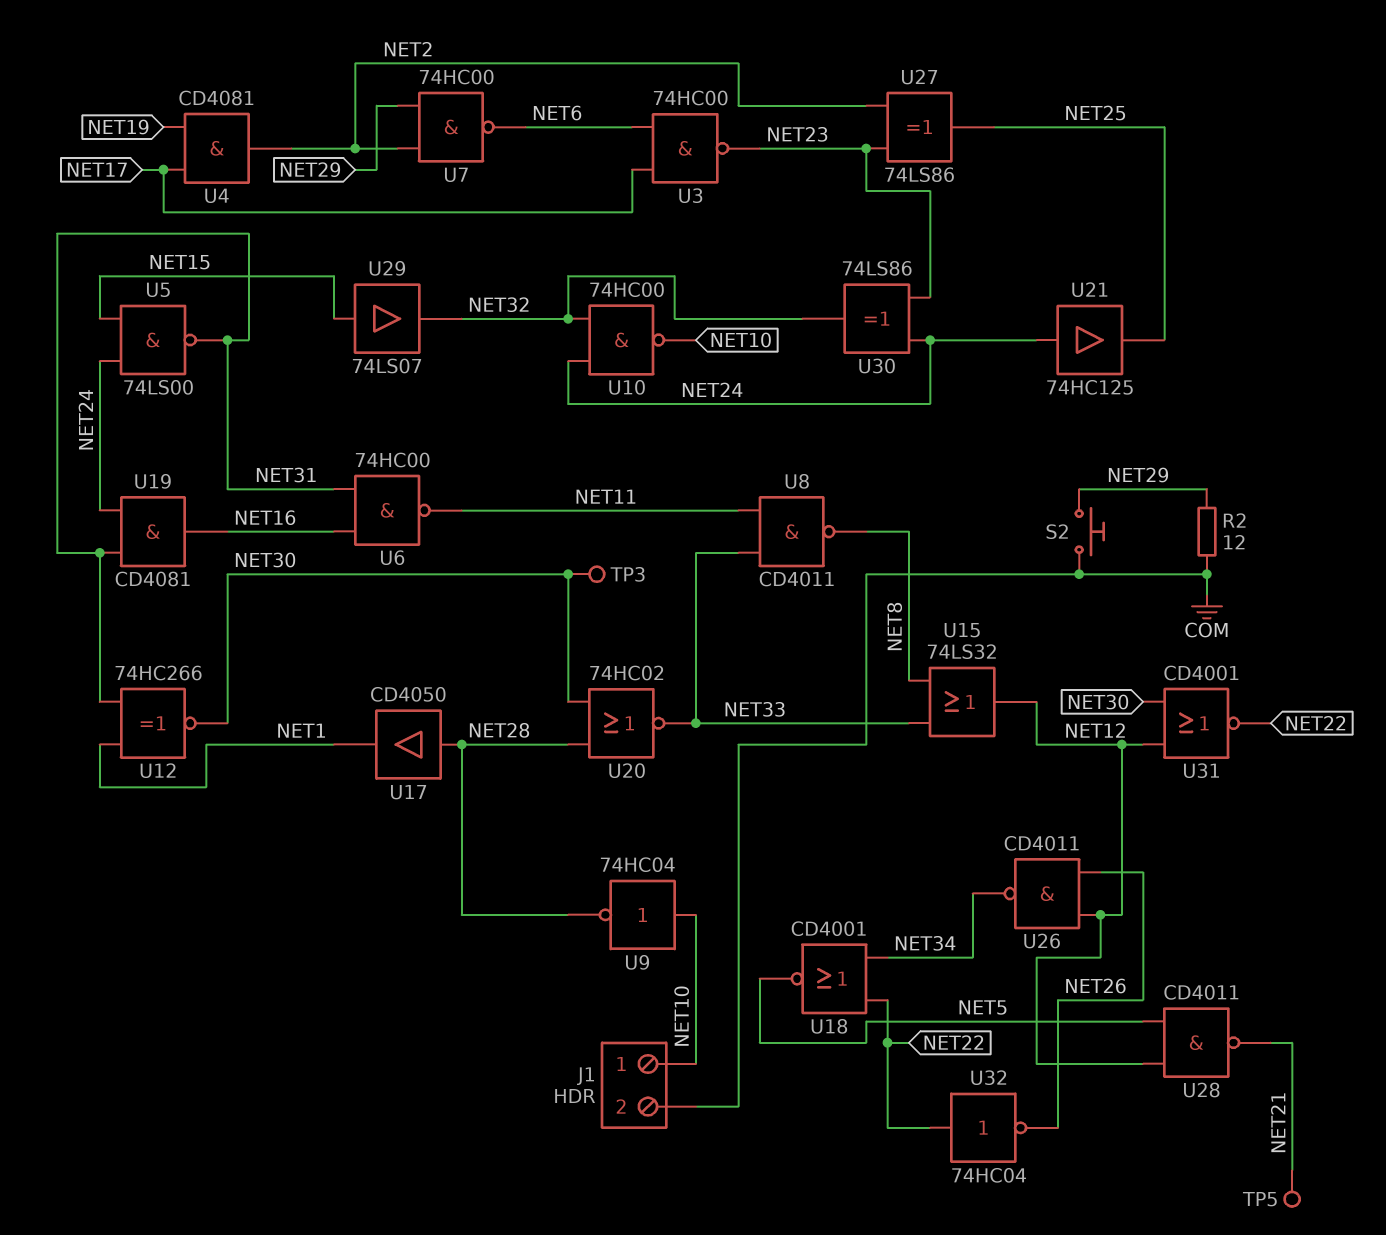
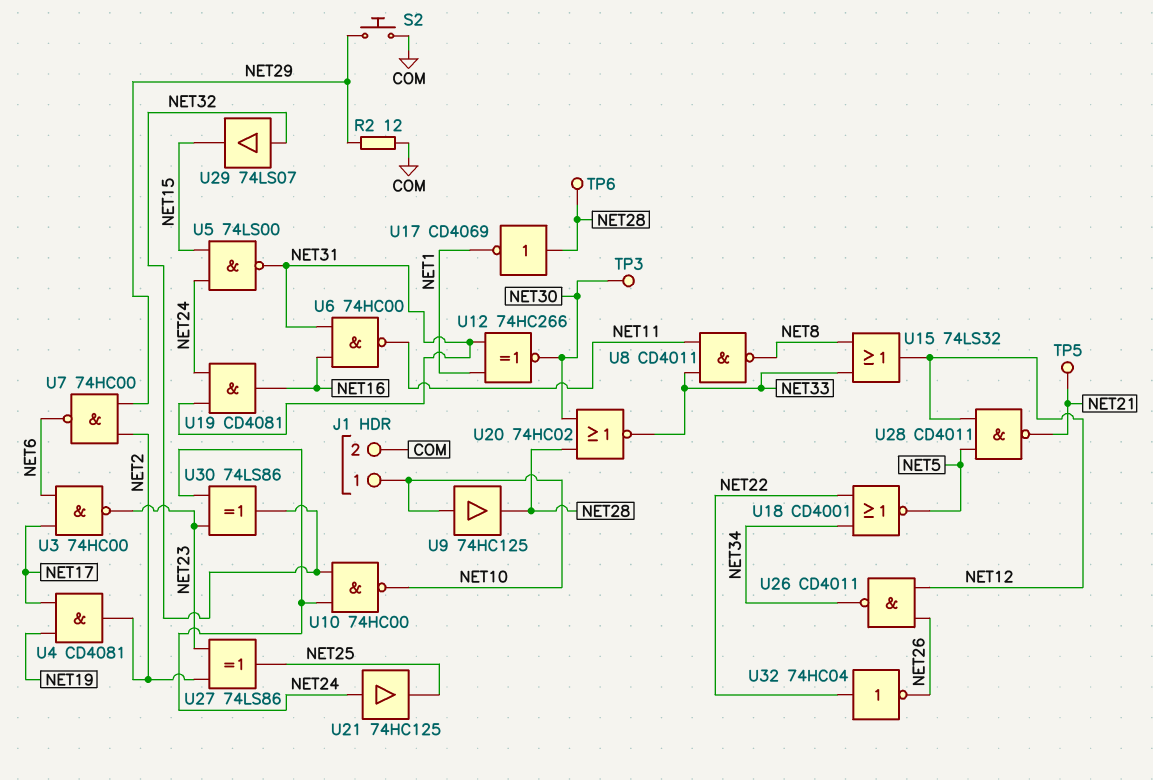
TP6: none -> test point (NET28)
U9: NOT 74HC04 (in NET10, out NET28) -> buffer 74HC125 (in NET10, out NET28)
U17: buffer CD4050 (in NET28, out NET1) -> NOT CD4069 (in NET28, out NET1)
U29: buffer 74LS07 (in NET15, out NET32) -> buffer 74LS07 (in NET32, out NET15)
U31: NOR CD4001 (in NET12, in NET30, out NET22) -> none

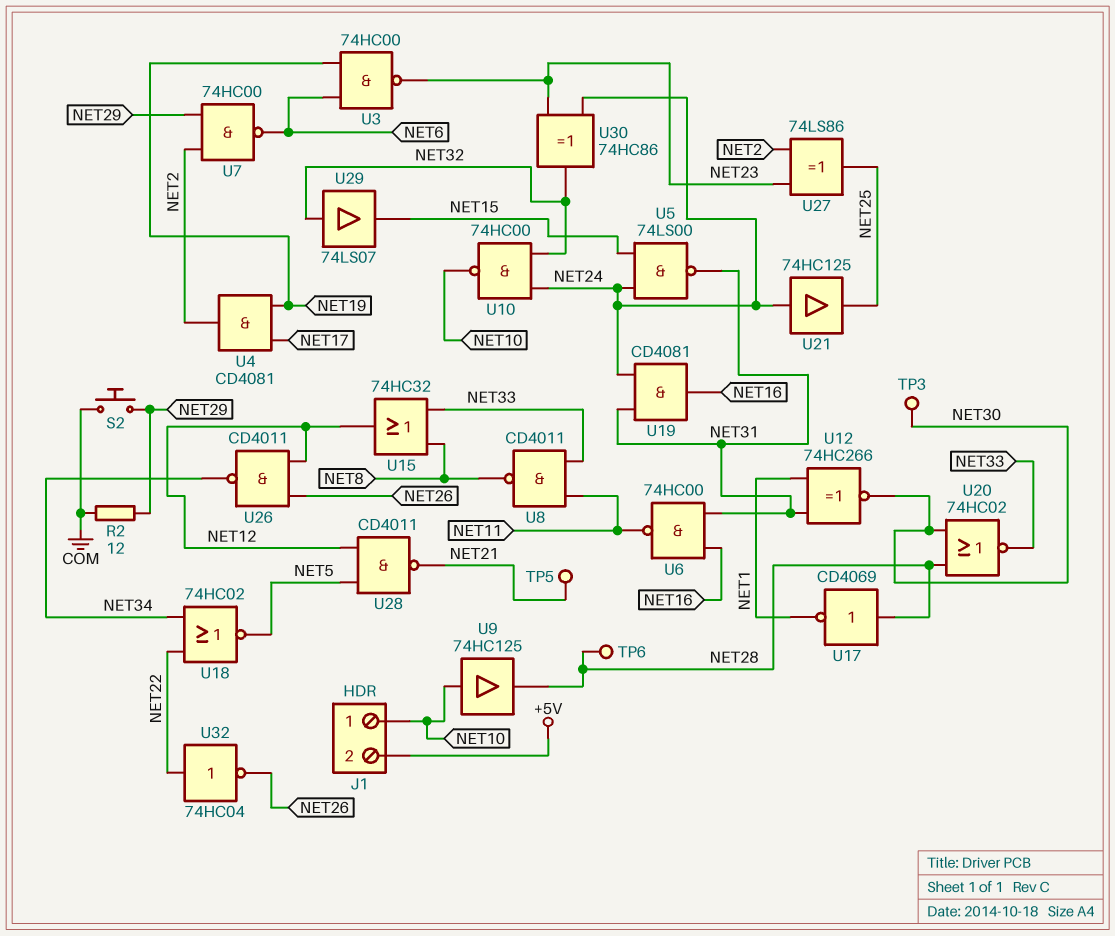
J1 pin 2: COM -> +5V
U3: NAND 74HC00 (in NET6, in NET17, out NET23) -> NAND 74HC00 (in NET6, in NET19, out NET23)
U15: OR 74LS32 (in NET8, in NET33, out NET12) -> OR 74HC32 (in NET8, in NET33, out NET12)
U18: NOR CD4001 (in NET22, in NET34, out NET5) -> NOR 74HC02 (in NET22, in NET34, out NET5)
U30: XOR 74LS86 (in NET23, in NET24, out NET32) -> XOR 74HC86 (in NET23, in NET24, out NET32)

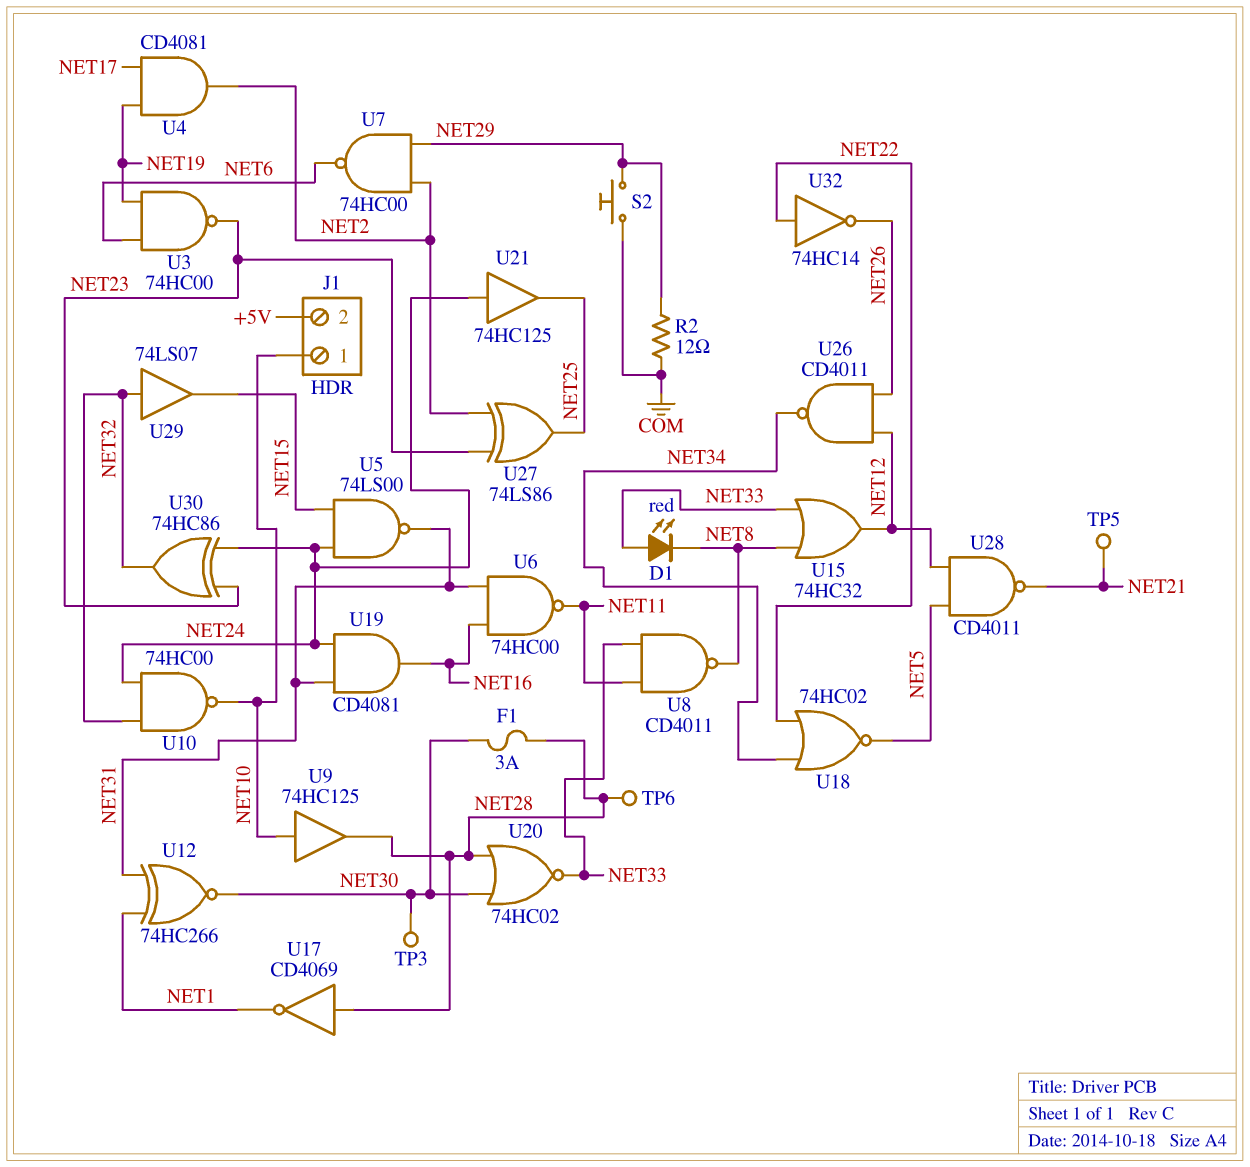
D1: none -> LED red (A NET33, K NET8)
F1: none -> 3A (NET28, NET30)
U32: NOT 74HC04 (in NET22, out NET26) -> NOT 74HC14 (in NET22, out NET26)

